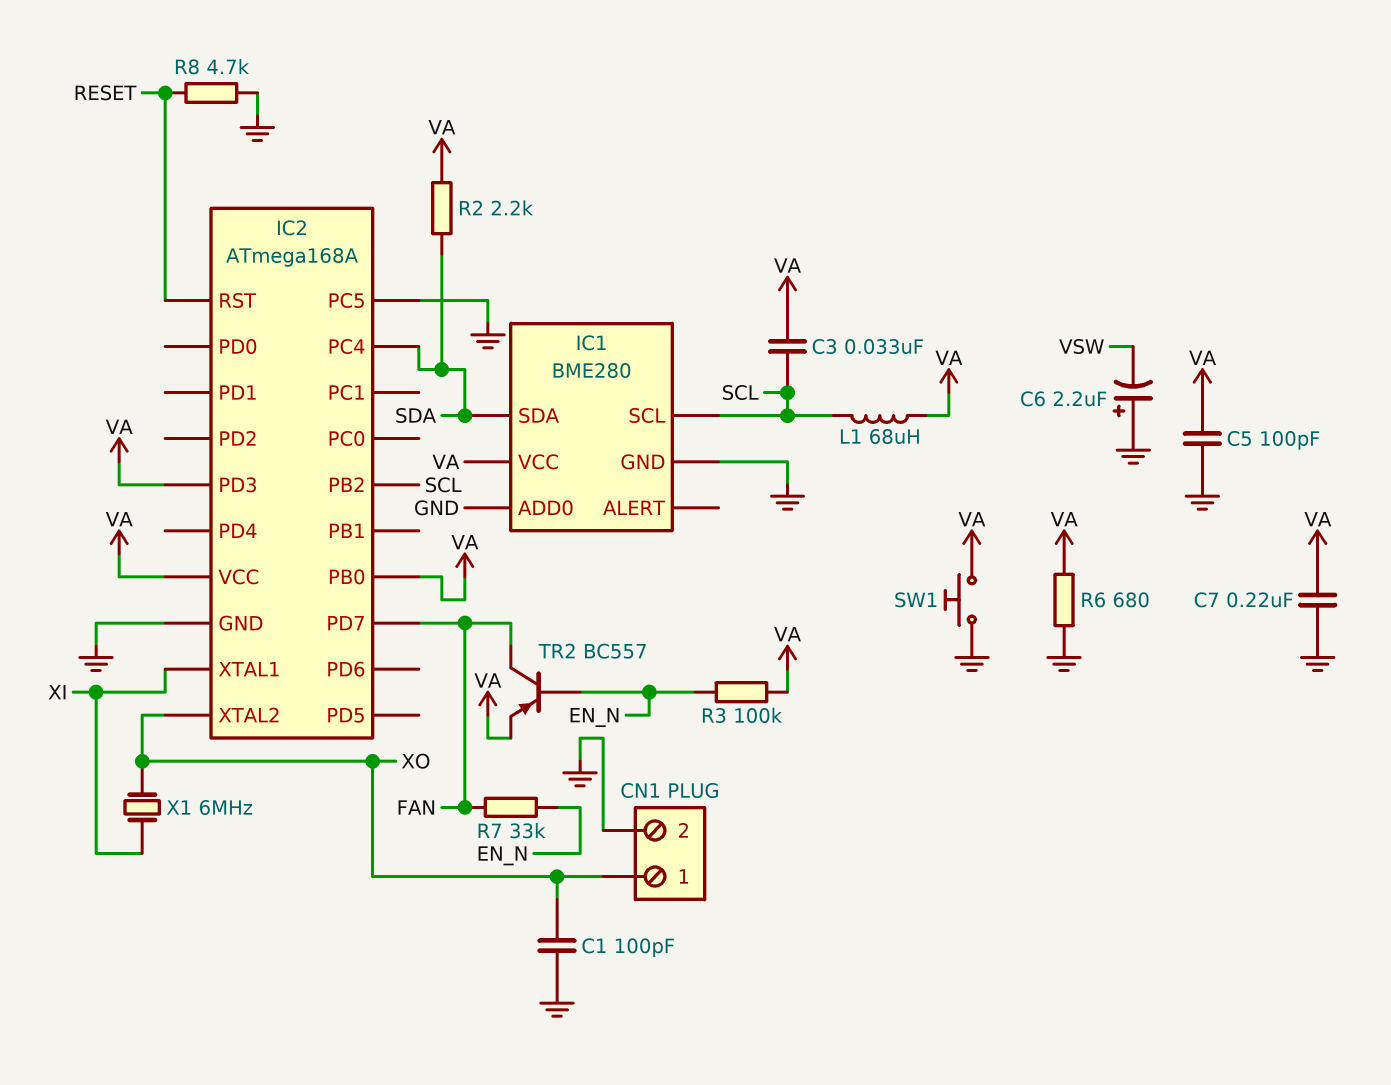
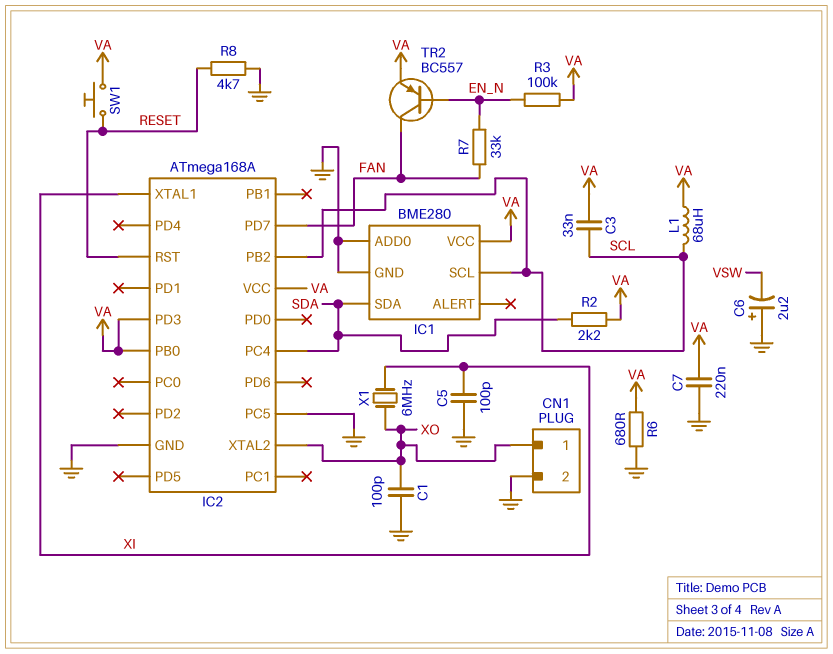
C5: 100pF (GND, VA) -> 100pF (GND, XI)
SW1: button (GND, VA) -> button (RESET, VA)

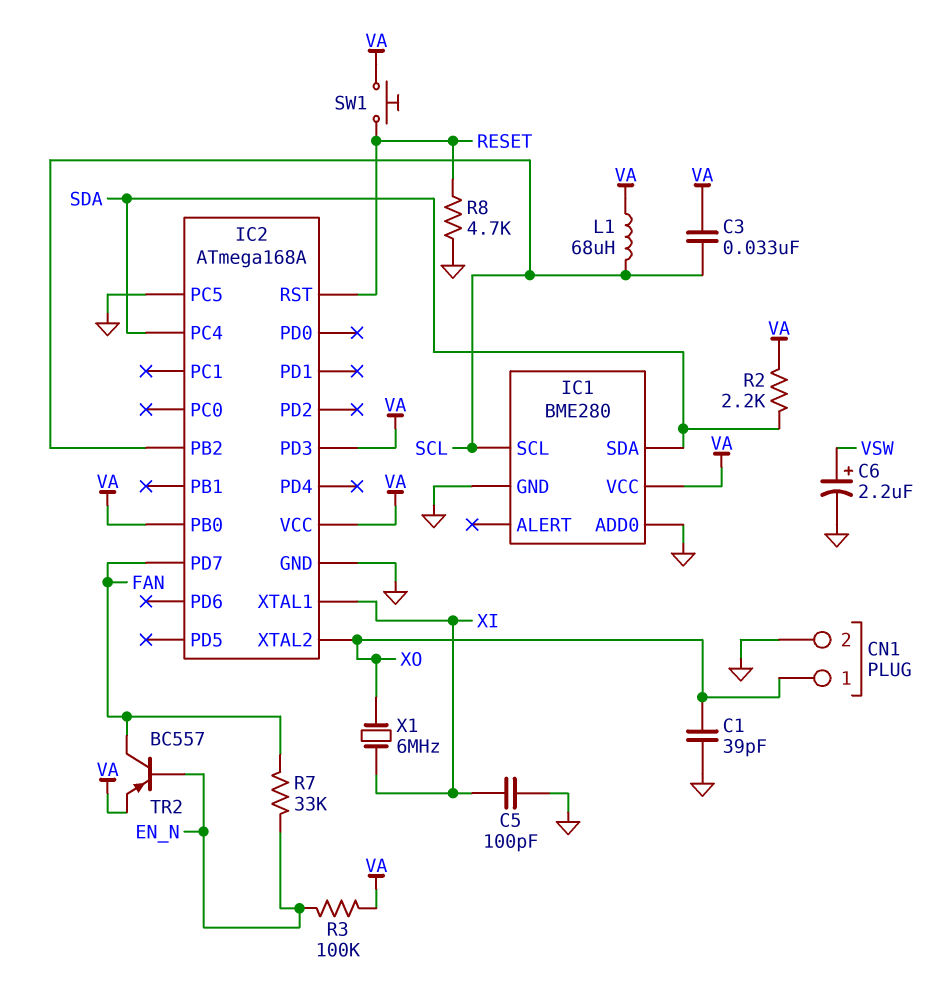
C1: 100pF (GND, XO) -> 39pF (GND, XO)
C6: 2.2uF (plus GND, minus VSW) -> 2.2uF (plus VSW, minus GND)
C7: 220nF (GND, VA) -> none
R6: 680 (GND, VA) -> none

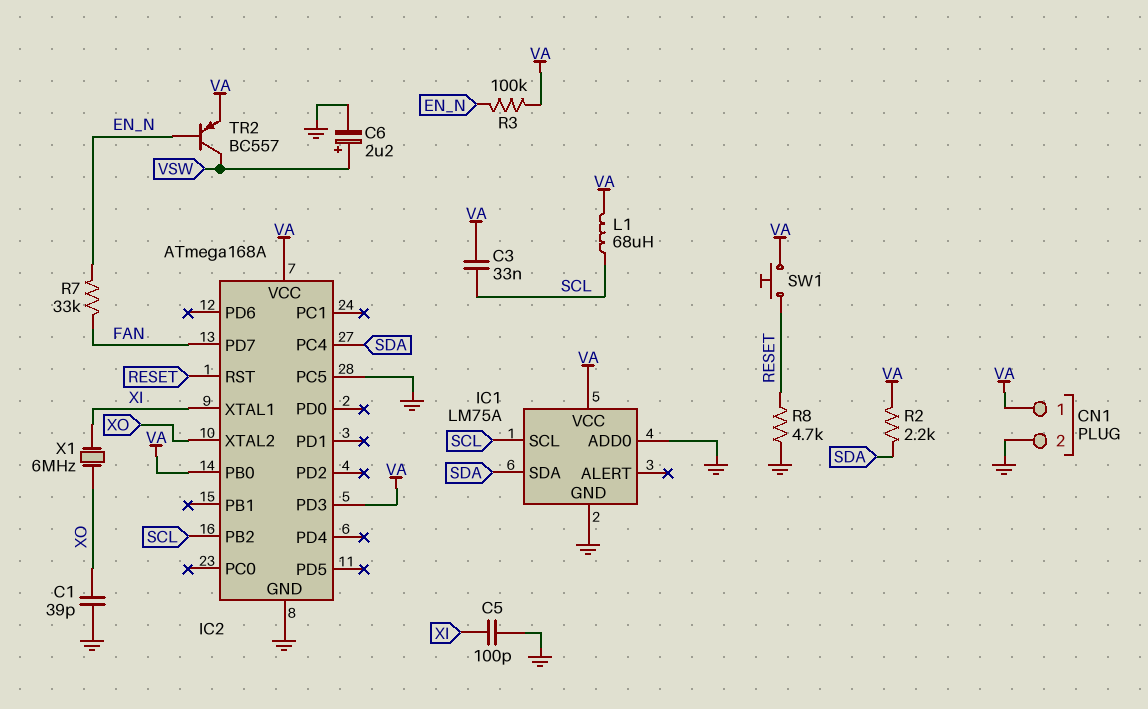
CN1 pin 1: XO -> VA
IC1: BME280 -> LM75A
TR2: PNP BC557 (B EN_N, C FAN, E VA) -> PNP BC557 (B EN_N, C VSW, E VA)

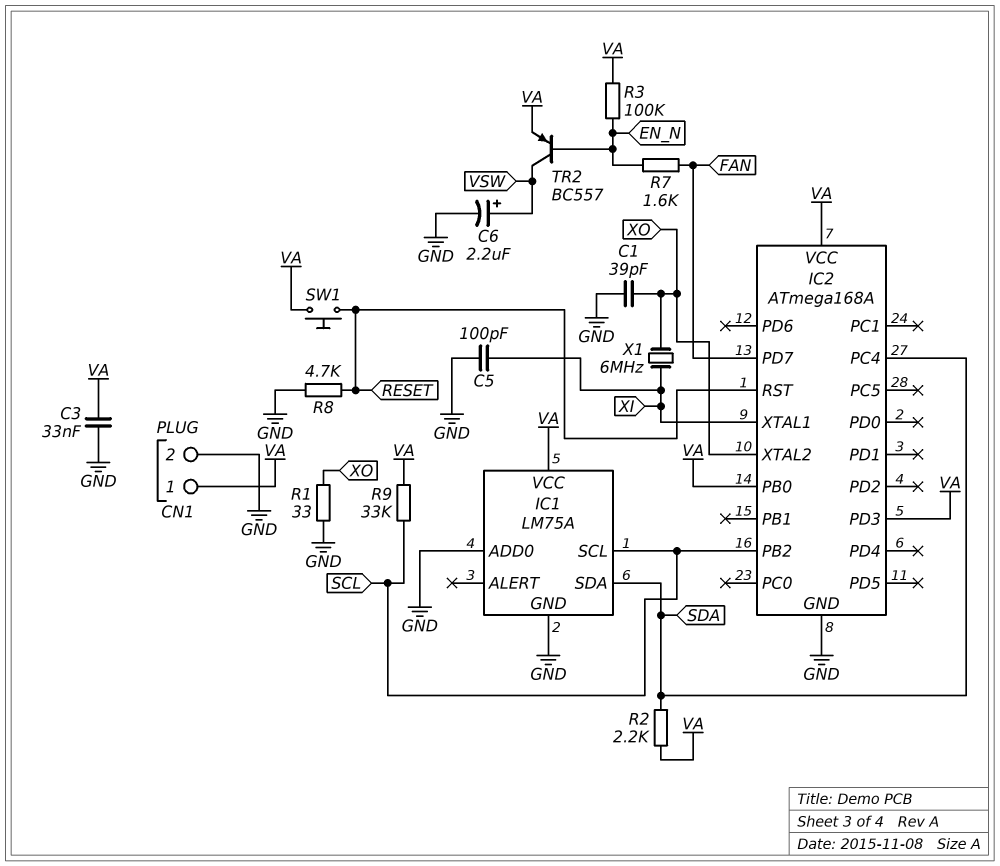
C3: 33nF (SCL, VA) -> 33nF (GND, VA)
IC2 pin PC5: GND -> none
L1: 68uH (SCL, VA) -> none
R1: none -> 33 (GND, XO)
R7: 33k (EN_N, FAN) -> 1.6k (EN_N, FAN)
R9: none -> 33k (SCL, VA)

